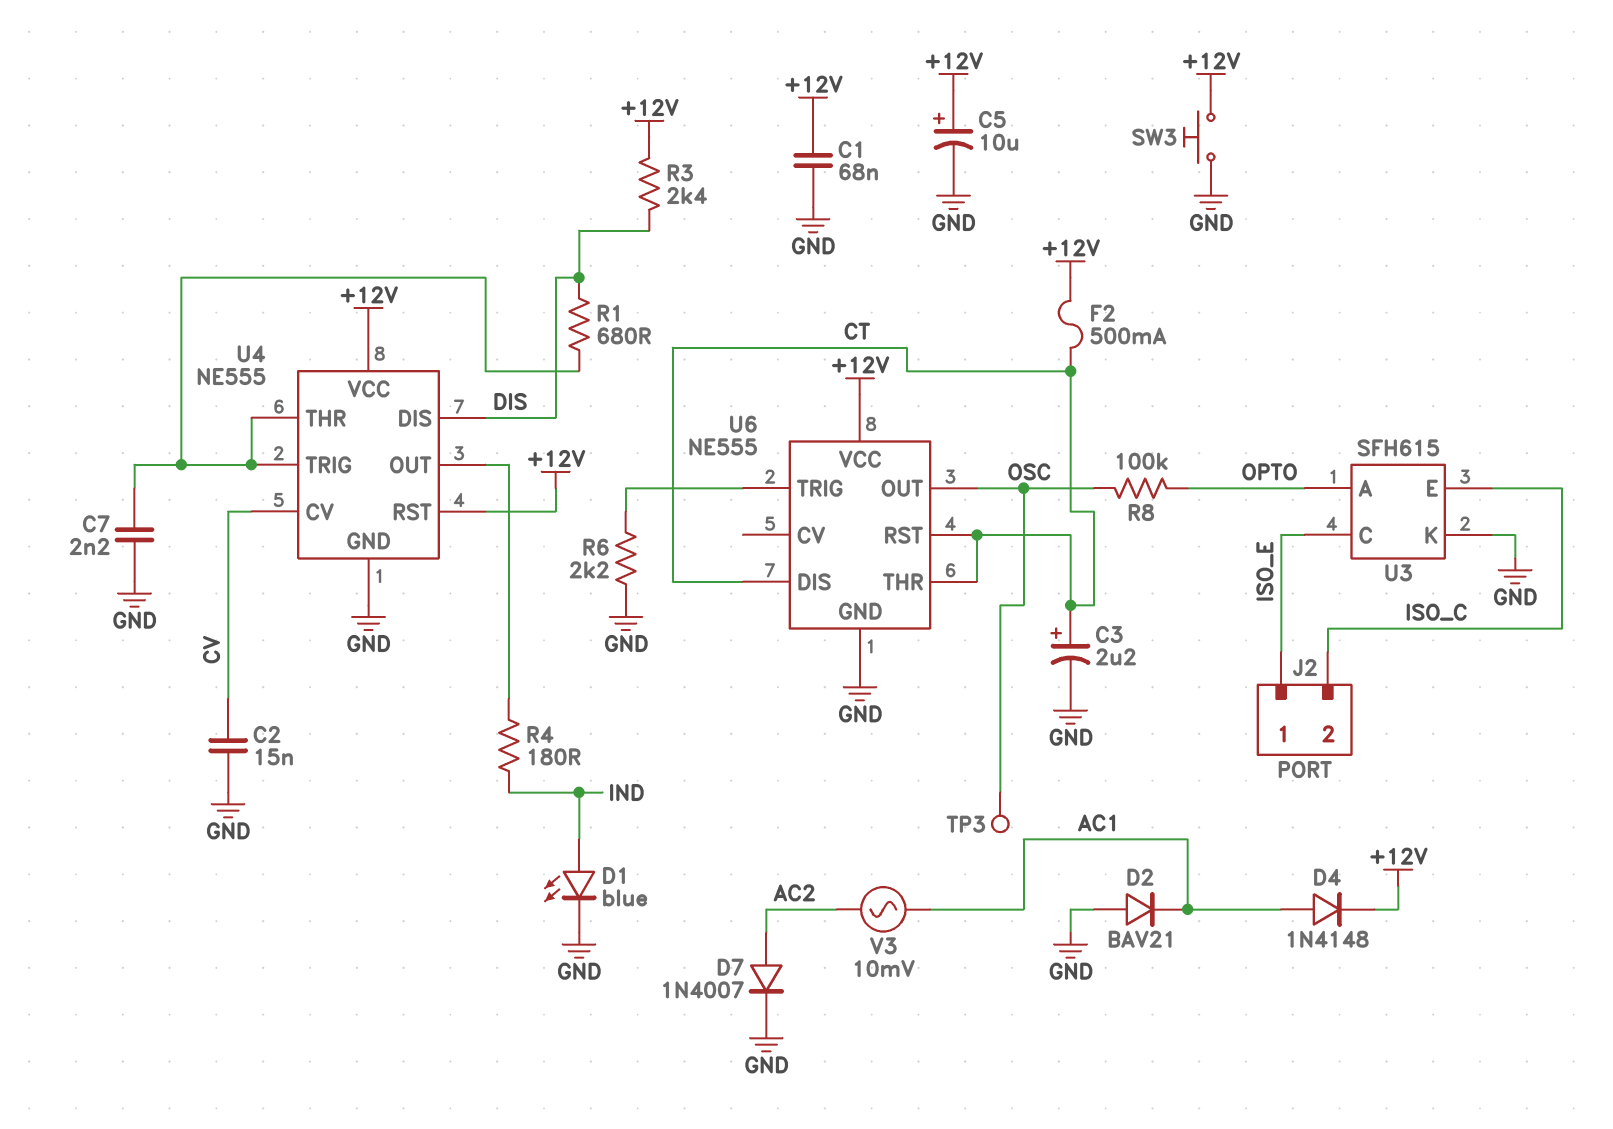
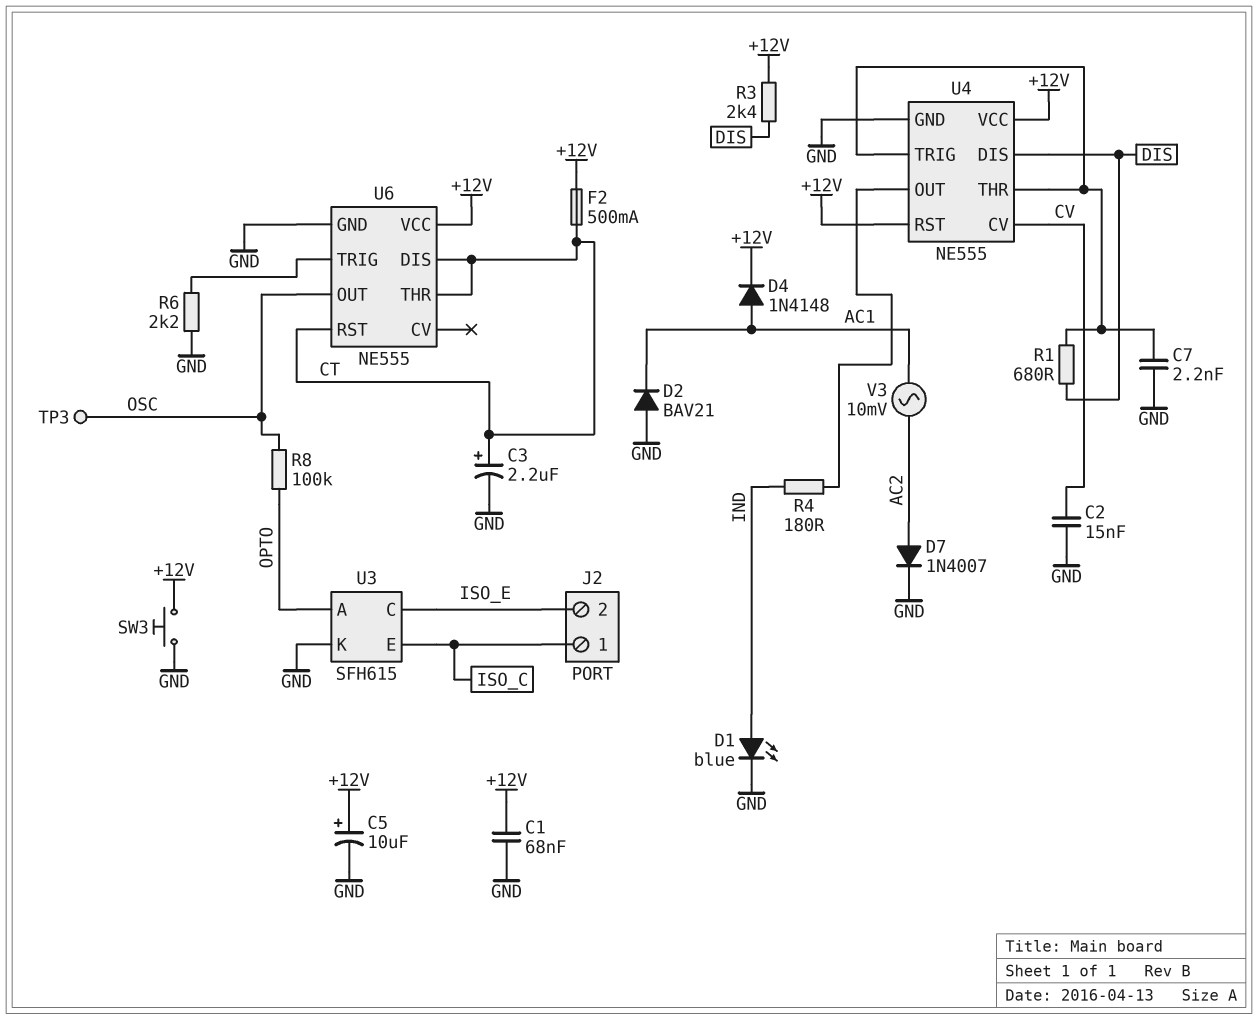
J2 pin 1: ISO_E -> ISO_C
J2 pin 2: ISO_C -> ISO_E

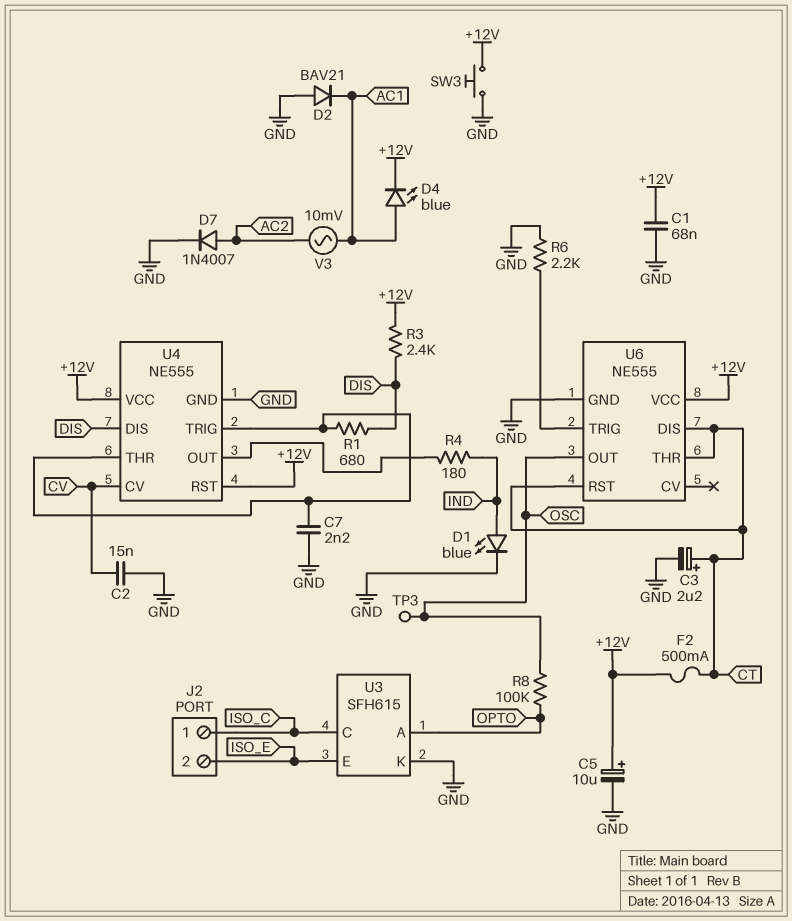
D4: diode 1N4148 (A AC1, K +12V) -> LED blue (A AC1, K +12V)
U3 pin C: ISO_E -> ISO_C
U3 pin E: ISO_C -> ISO_E

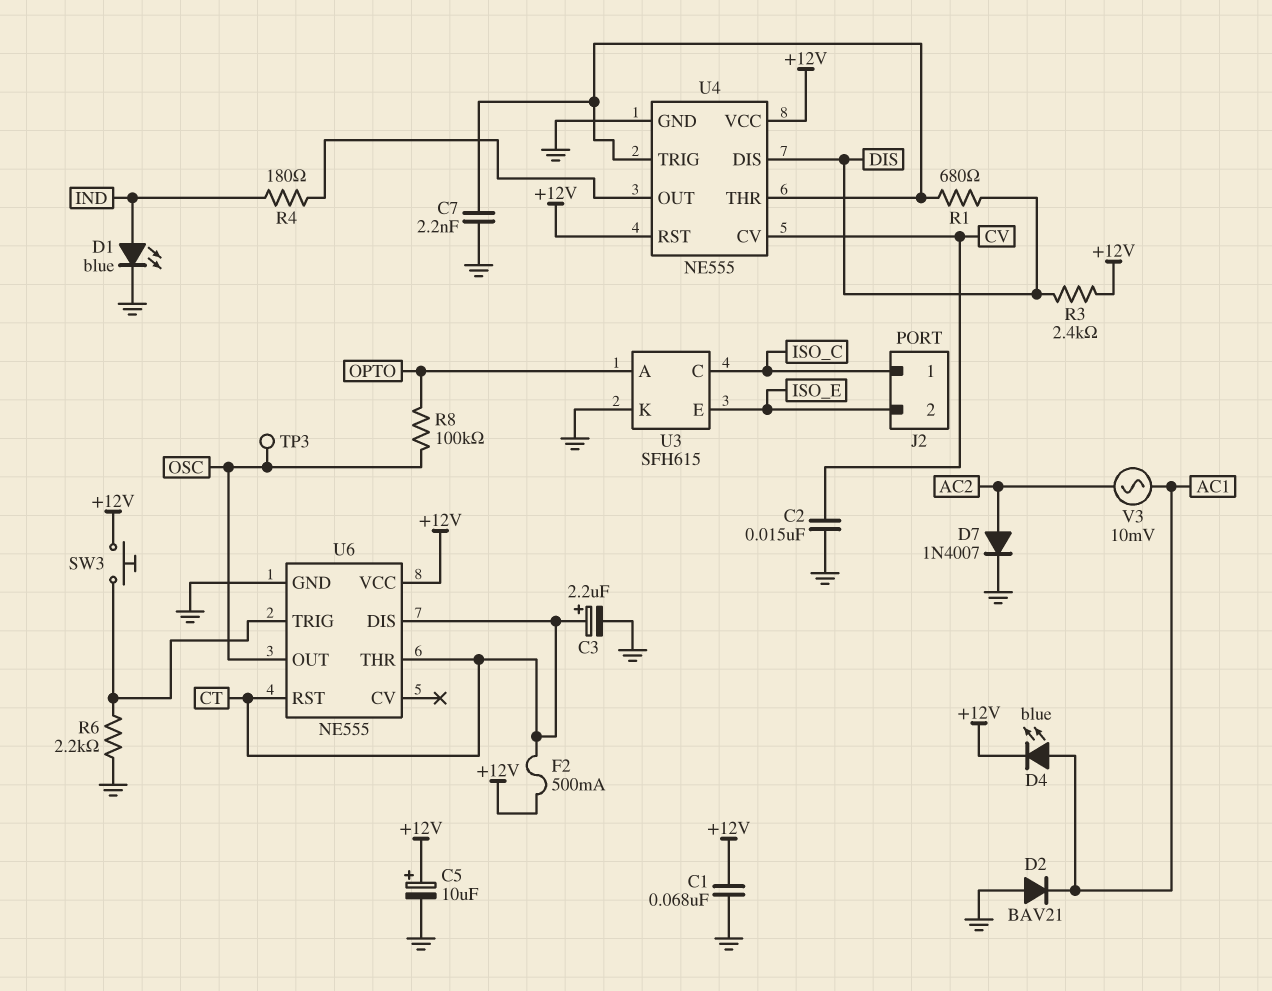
SW3: button (+12V, GND) -> button (+12V, U6/TRIG)

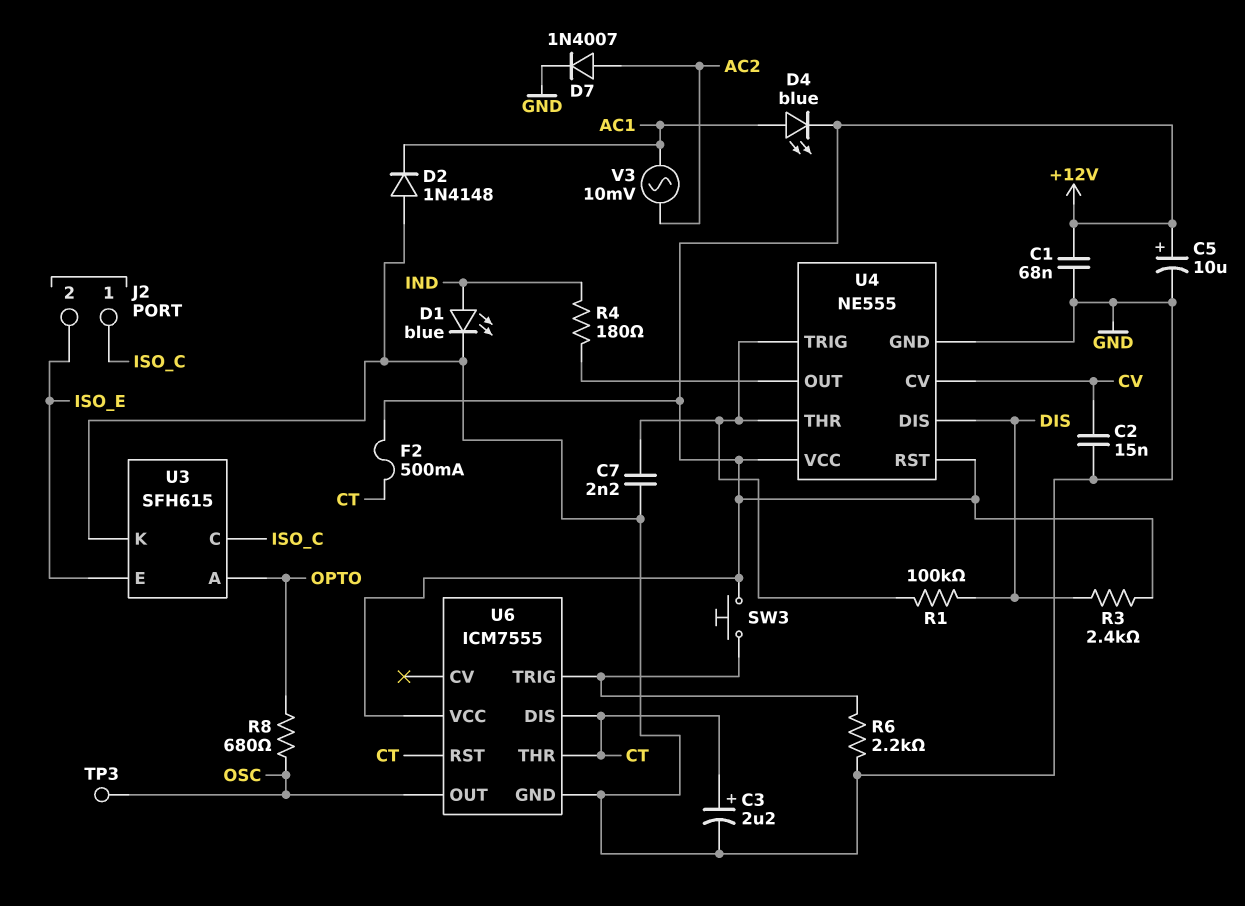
D2: diode BAV21 (A GND, K AC1) -> diode 1N4148 (A GND, K AC1)
R1: 680 (DIS, U4/THR) -> 100k (DIS, U4/THR)
R8: 100k (OPTO, OSC) -> 680 (OPTO, OSC)
U6: NE555 -> ICM7555

